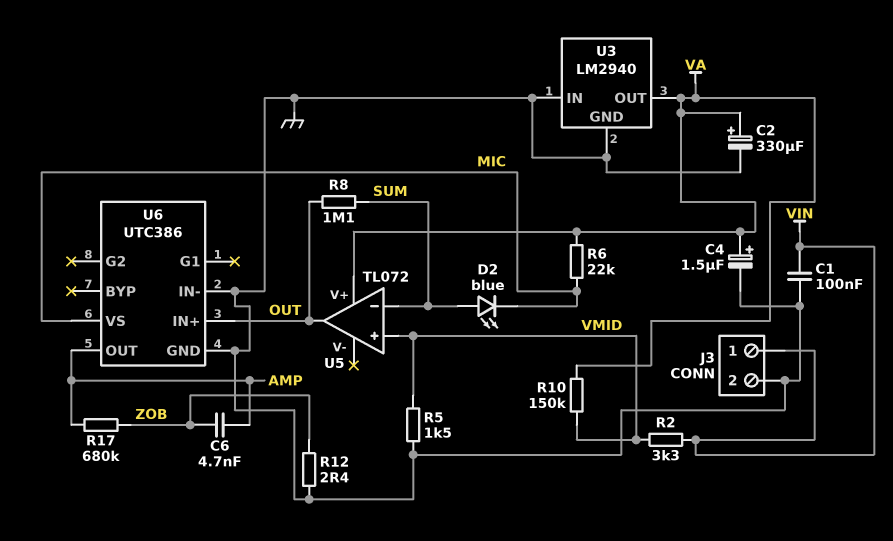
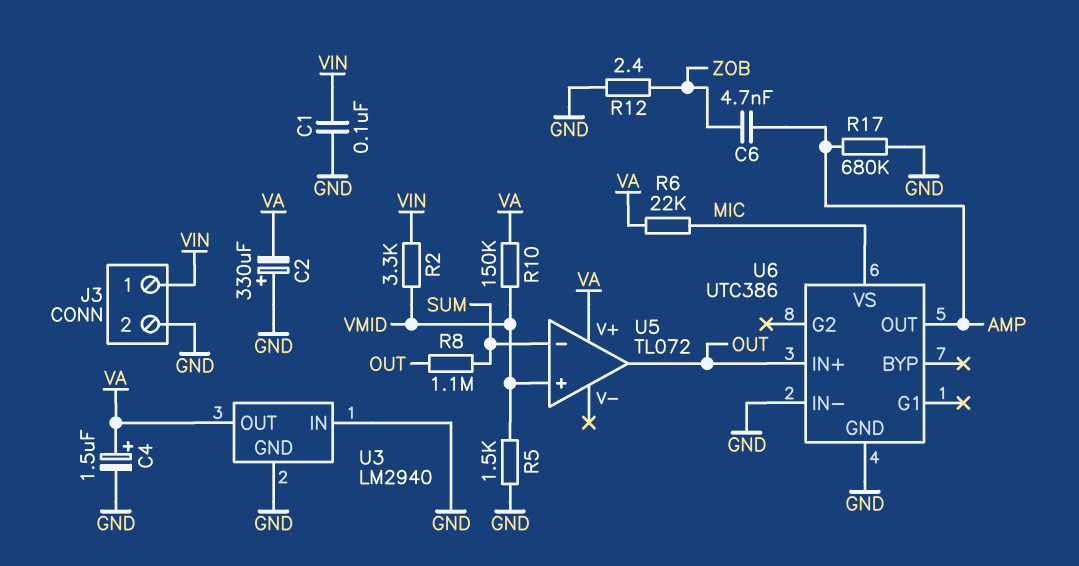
C2: 330uF (plus VA, minus GND) -> 330uF (plus GND, minus VA)
D2: LED blue (A SUM, K MIC) -> none
R17: 680k (AMP, ZOB) -> 680k (AMP, GND)

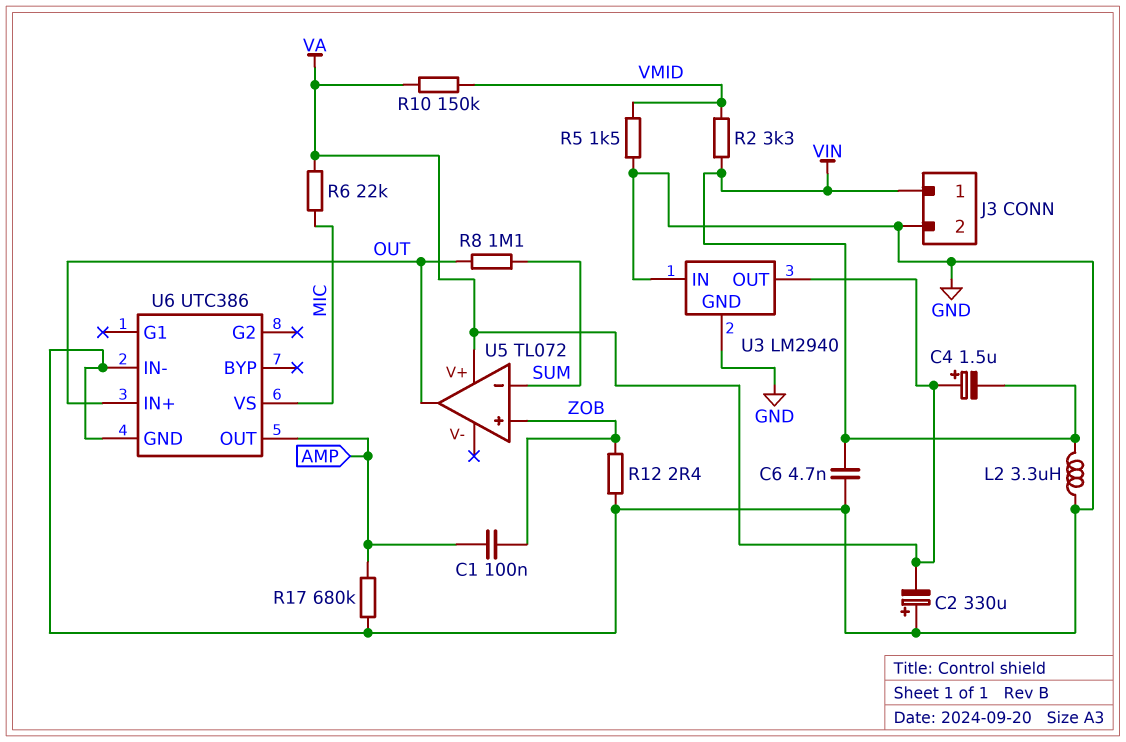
C1: 100nF (GND, VIN) -> 100nF (AMP, ZOB)
C4: 1.5uF (plus VA, minus GND) -> 1.5uF (plus VA, minus VIN)
C6: 4.7nF (AMP, ZOB) -> 4.7nF (GND, VIN)
L2: none -> 3.3uH (GND, VIN)
U5 pin in+: VMID -> ZOB

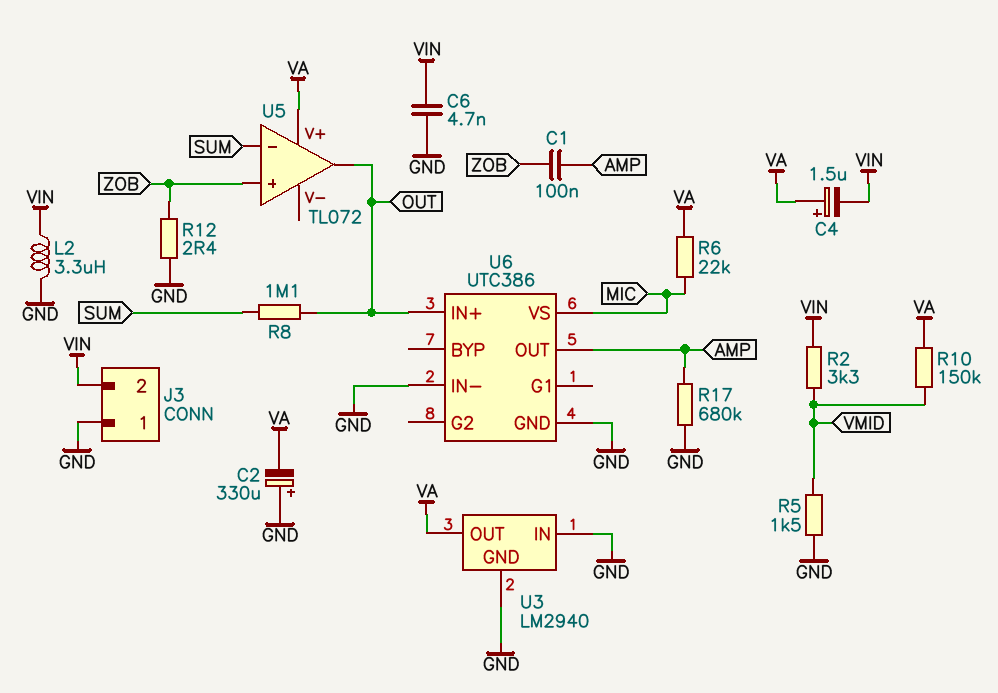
J3 pin 1: VIN -> GND
J3 pin 2: GND -> VIN

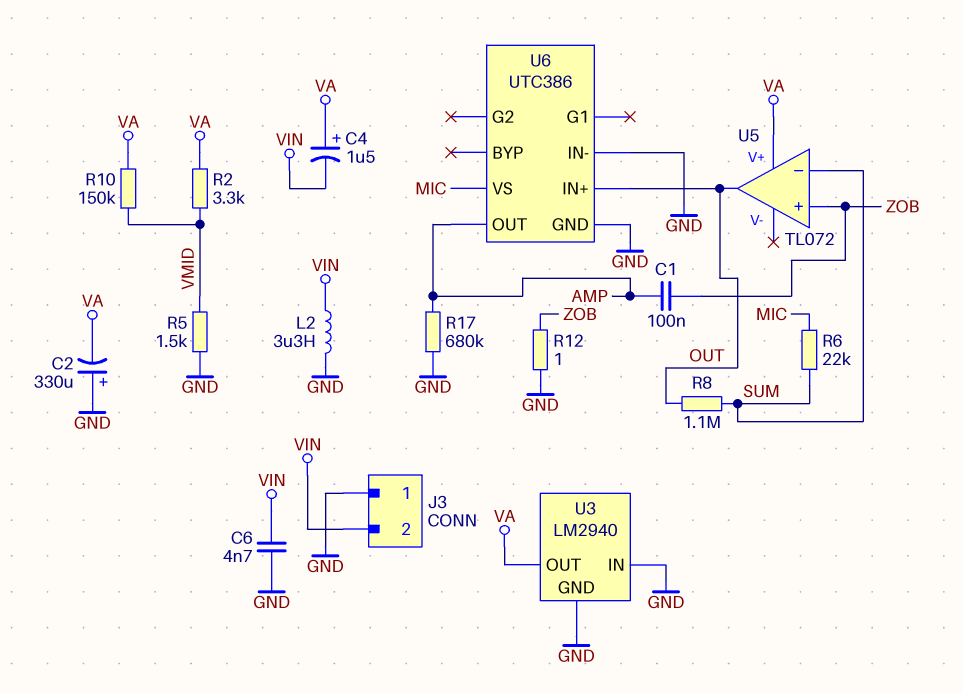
R2: 3.3k (VIN, VMID) -> 3.3k (VA, VMID)
R6: 22k (MIC, VA) -> 22k (MIC, SUM)
R12: 2.4 (GND, ZOB) -> 1 (GND, ZOB)

